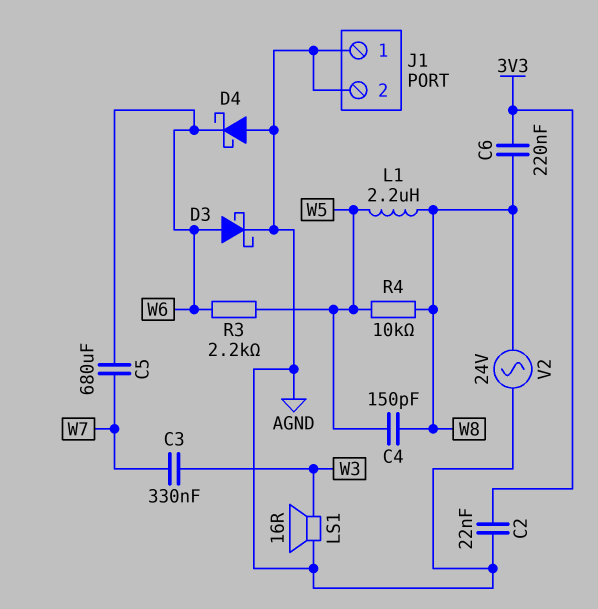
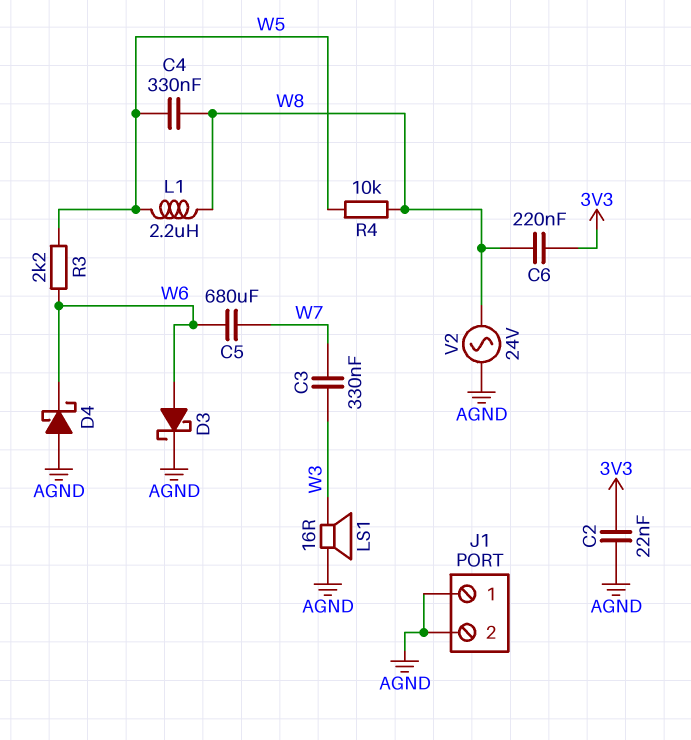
C4: 150pF (W5, W8) -> 330nF (W5, W8)

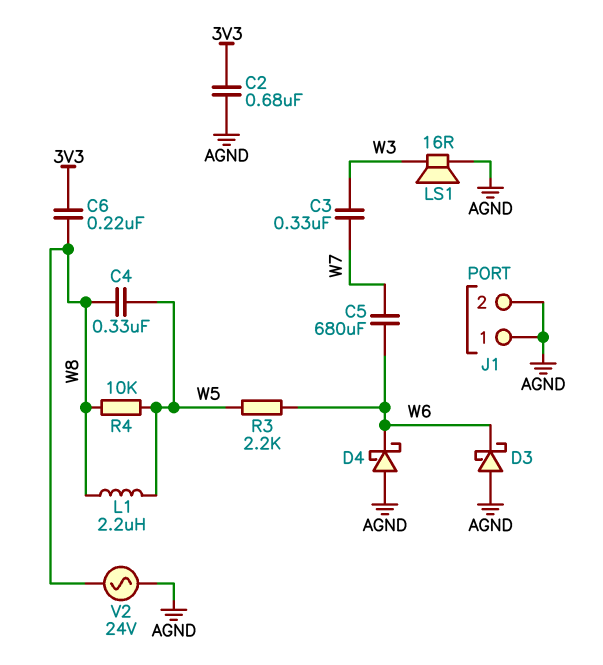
C2: 22nF (3V3, AGND) -> 680nF (3V3, AGND)
D3: schottky (A W6, K AGND) -> schottky (A AGND, K W6)

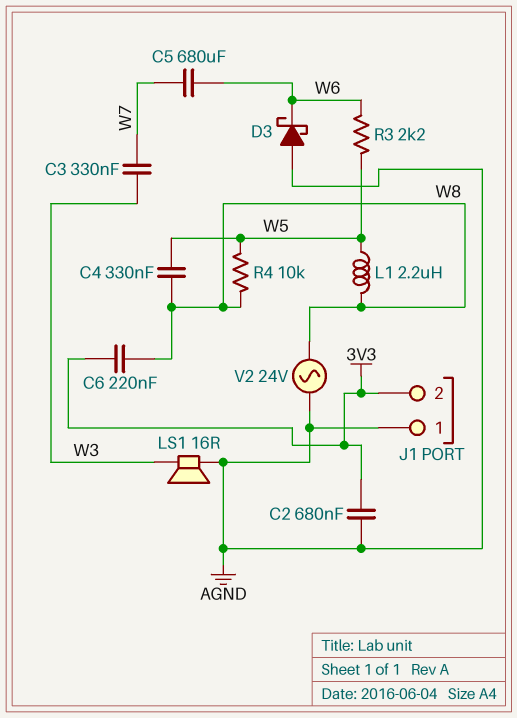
D4: schottky (A AGND, K W6) -> none
J1 pin 2: AGND -> 3V3

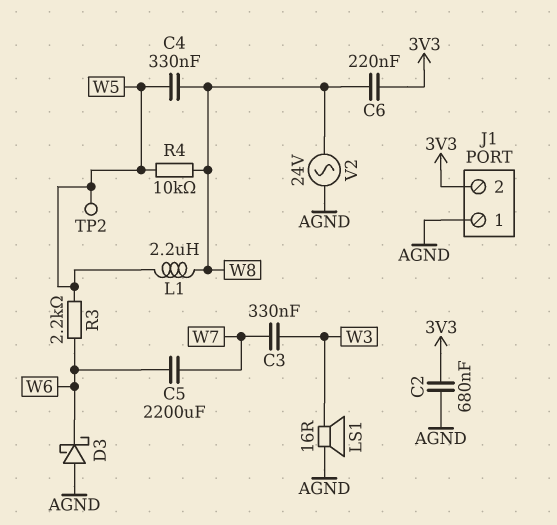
C5: 680uF (W6, W7) -> 2200uF (W6, W7)
TP2: none -> test point (W5)

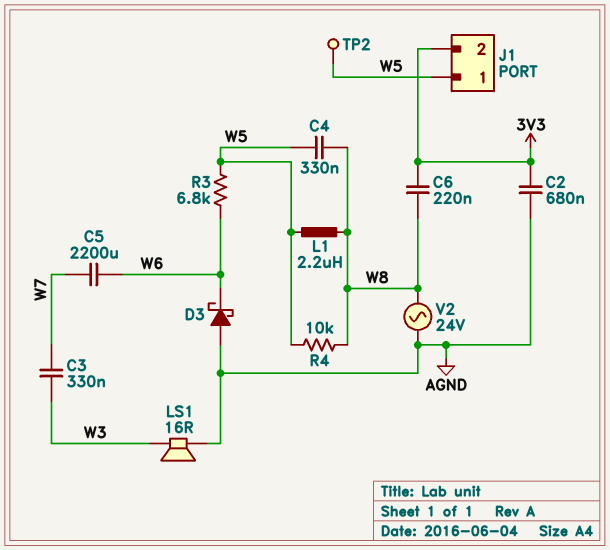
J1 pin 1: AGND -> W5
R3: 2.2k (W5, W6) -> 6.8k (W5, W6)

